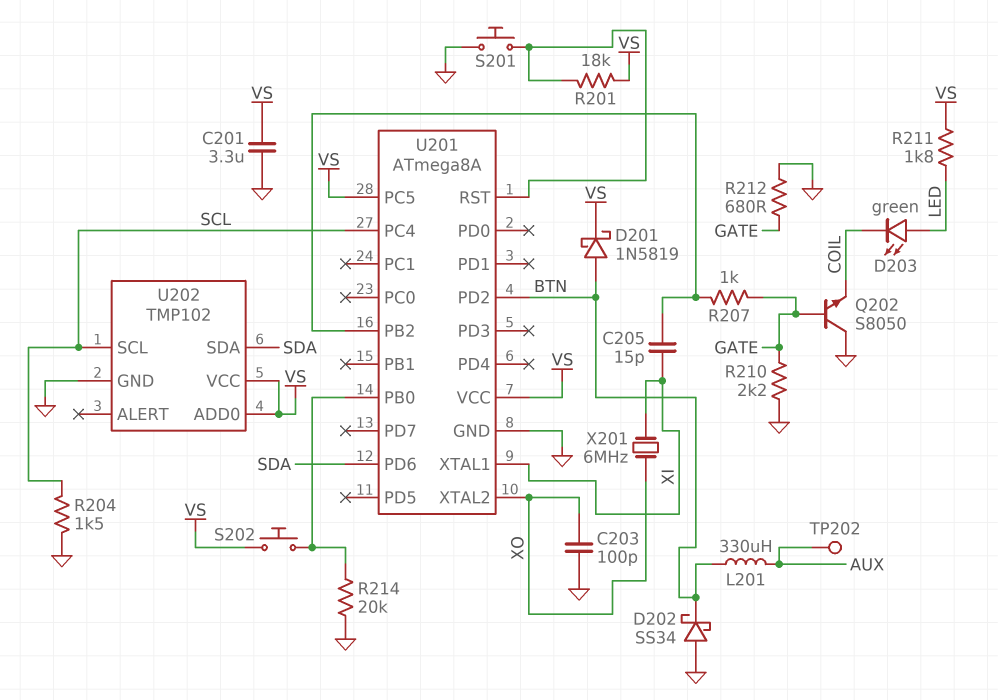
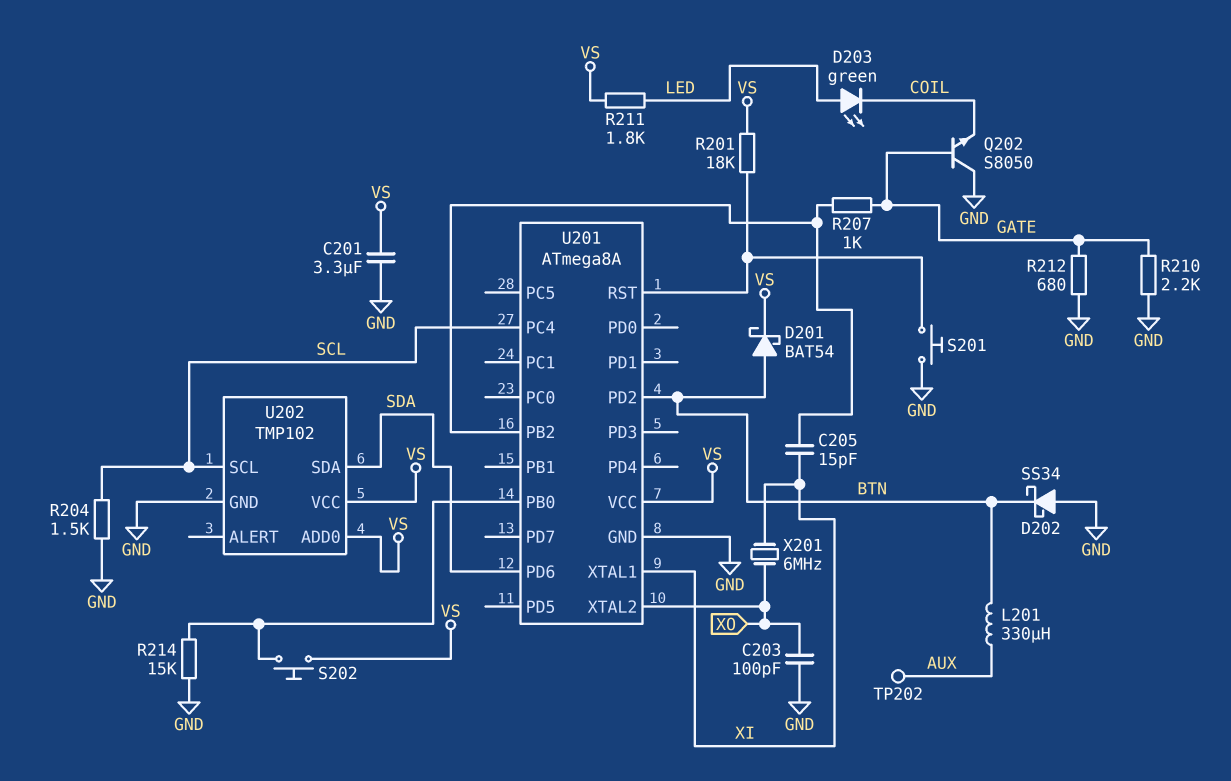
D201: schottky 1N5819 (A BTN, K VS) -> schottky BAT54 (A BTN, K VS)
R214: 20k (GND, U201/PB0) -> 15k (GND, U201/PB0)
U201 pin PC5: VS -> none

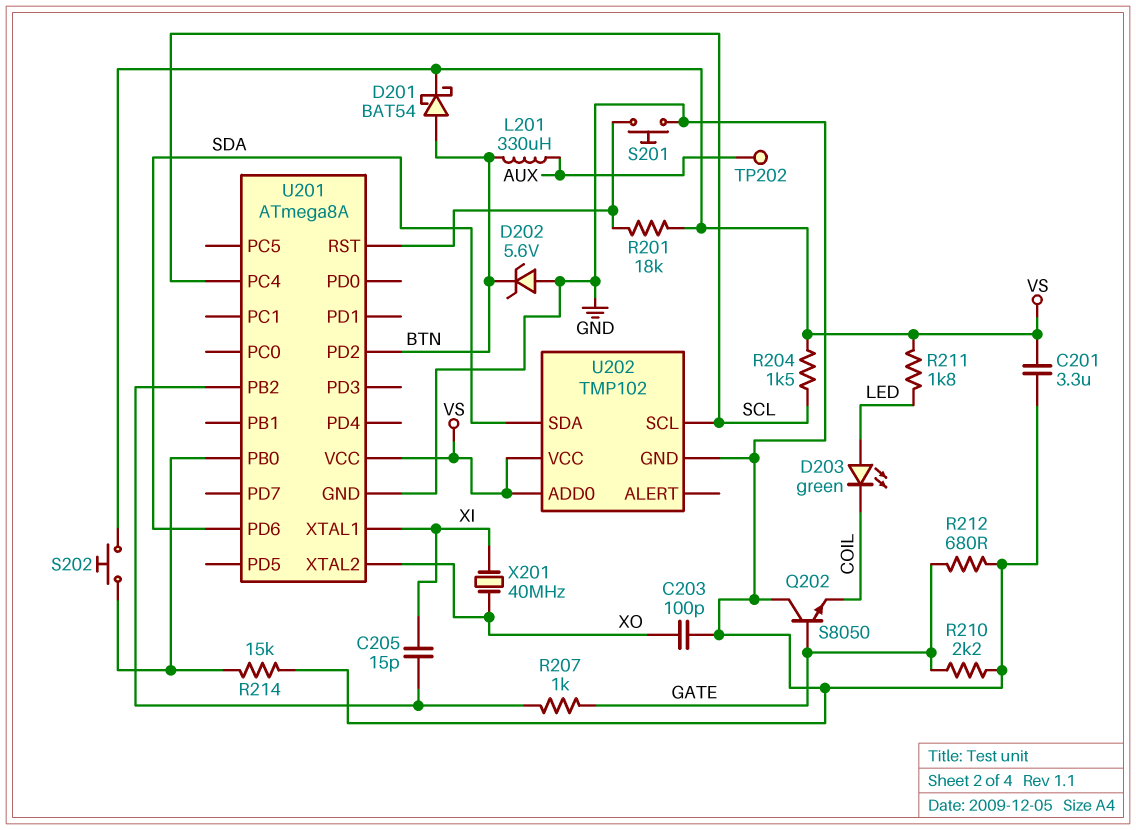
D202: schottky SS34 (A GND, K BTN) -> zener 5.6V (A GND, K BTN)
R204: 1.5k (GND, SCL) -> 1.5k (SCL, VS)
X201: 6MHz (XI, XO) -> 40MHz (XI, XO)

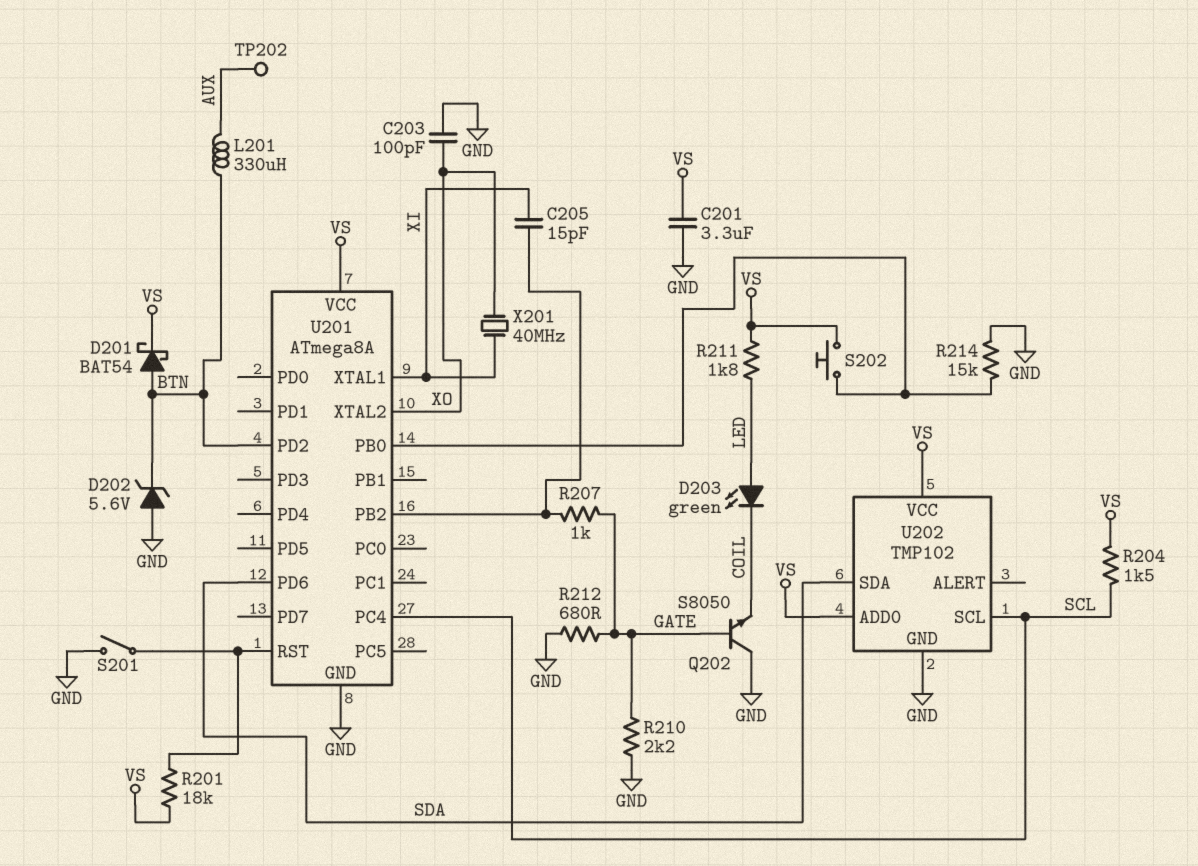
S201: button (GND, U201/RST) -> switch (GND, U201/RST)

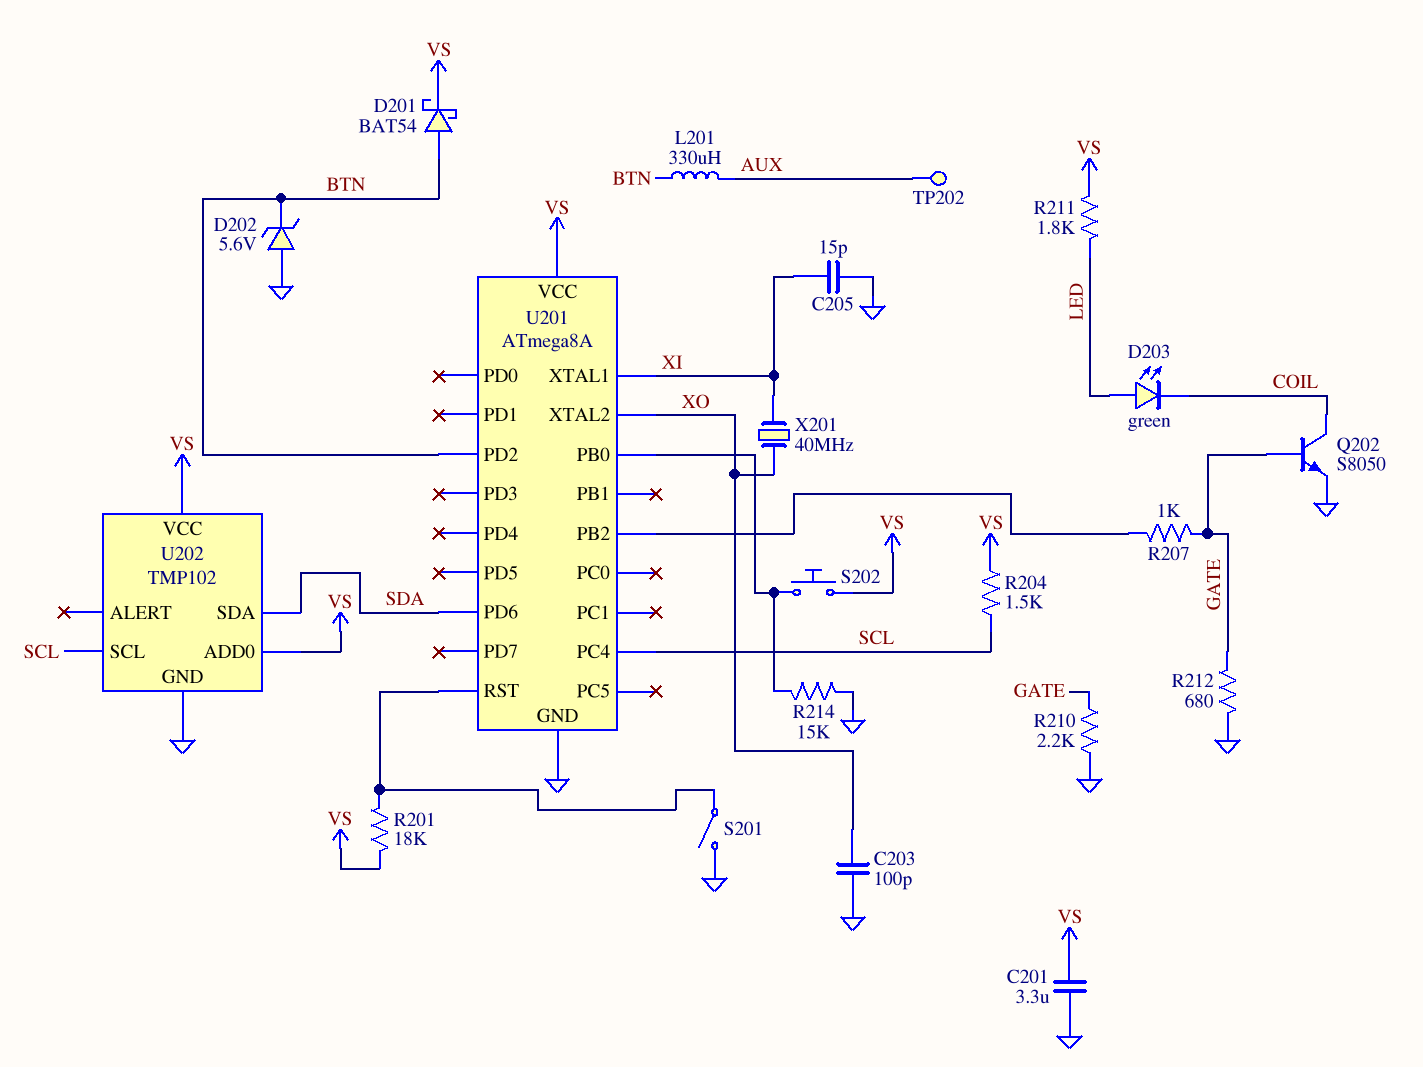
C205: 15pF (U201/PB2, XI) -> 15pF (GND, XI)
Q202: NPN S8050 (B GATE, C GND, E COIL) -> NPN S8050 (B GATE, C COIL, E GND)

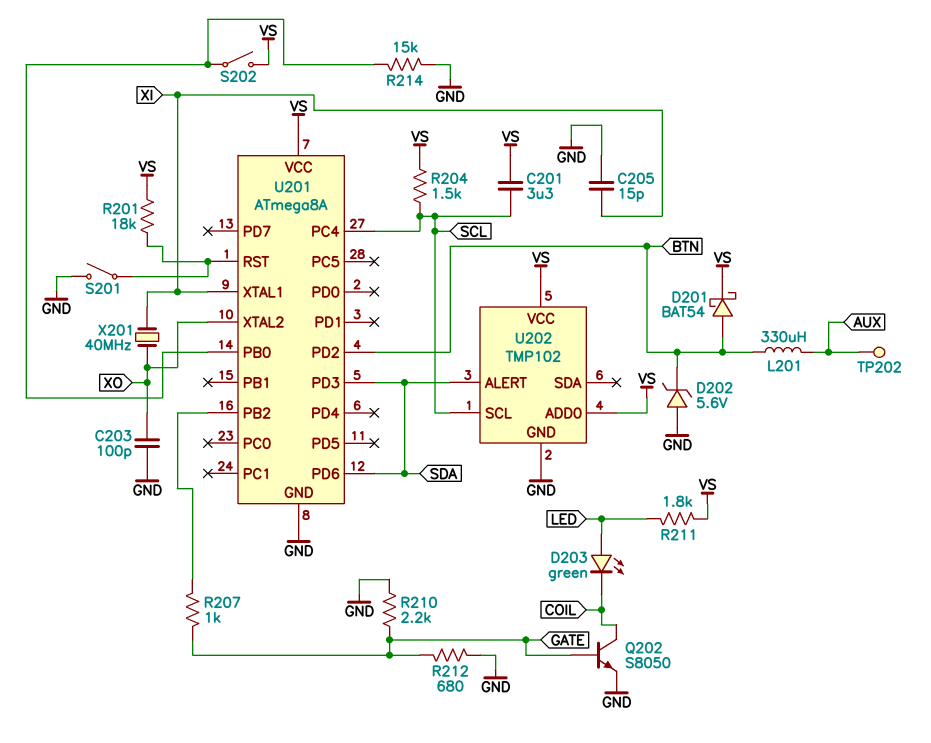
C201: 3.3uF (GND, VS) -> 3.3uF (SCL, VS)
S202: button (U201/PB0, VS) -> switch (U201/PB0, VS)
U201 pin PD3: none -> SDA
U202 pin ALERT: none -> SDA
U202 pin SDA: SDA -> none

